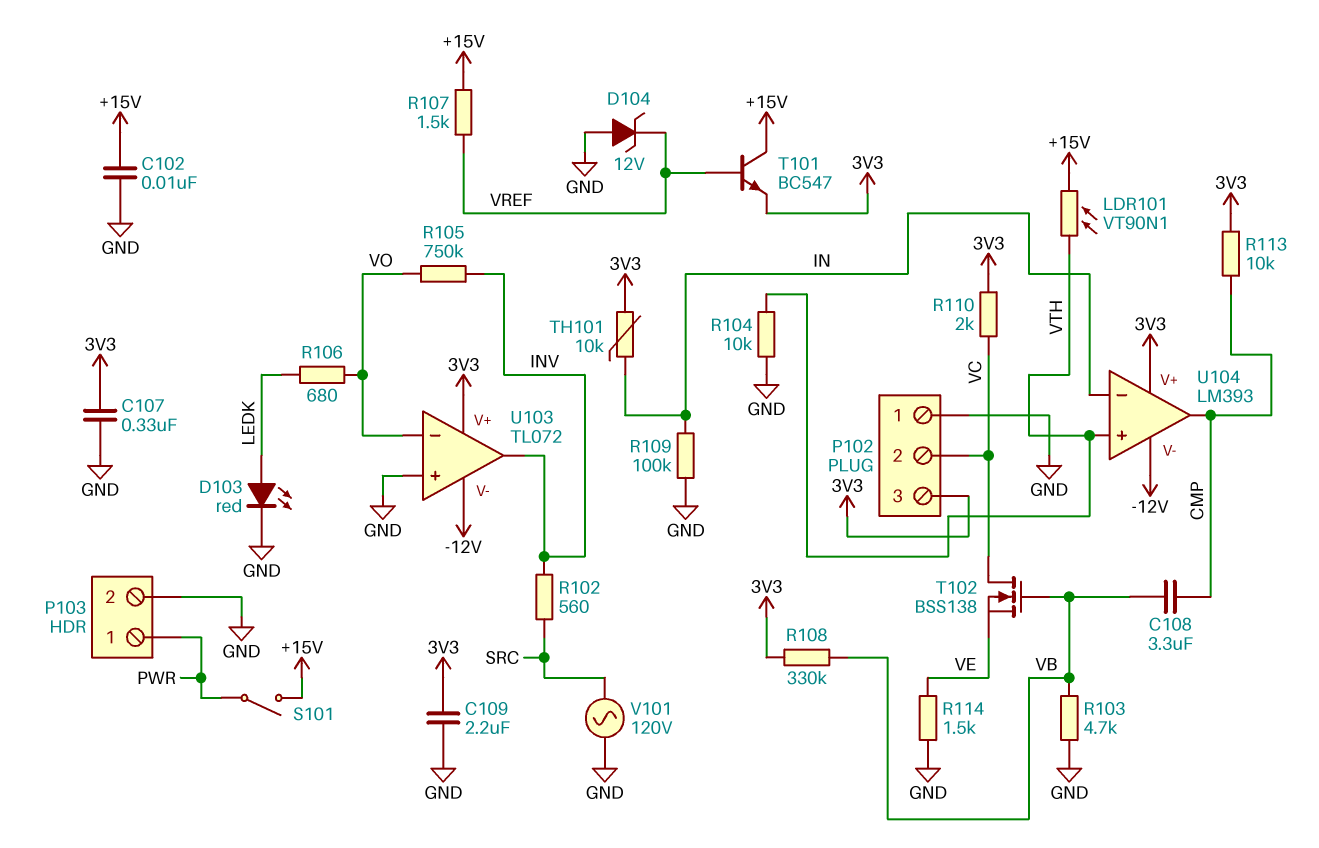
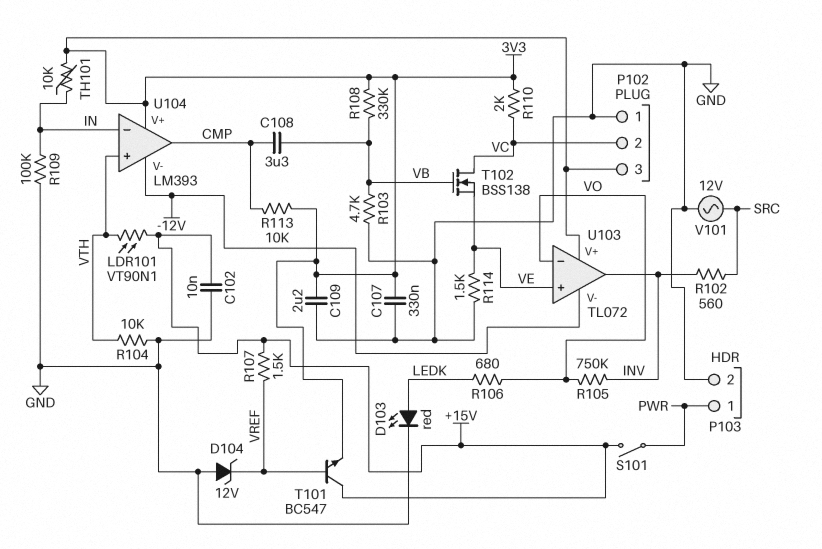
U103 pin in+: GND -> VE
V101: AC 120V (GND, SRC) -> AC 12V (GND, SRC)

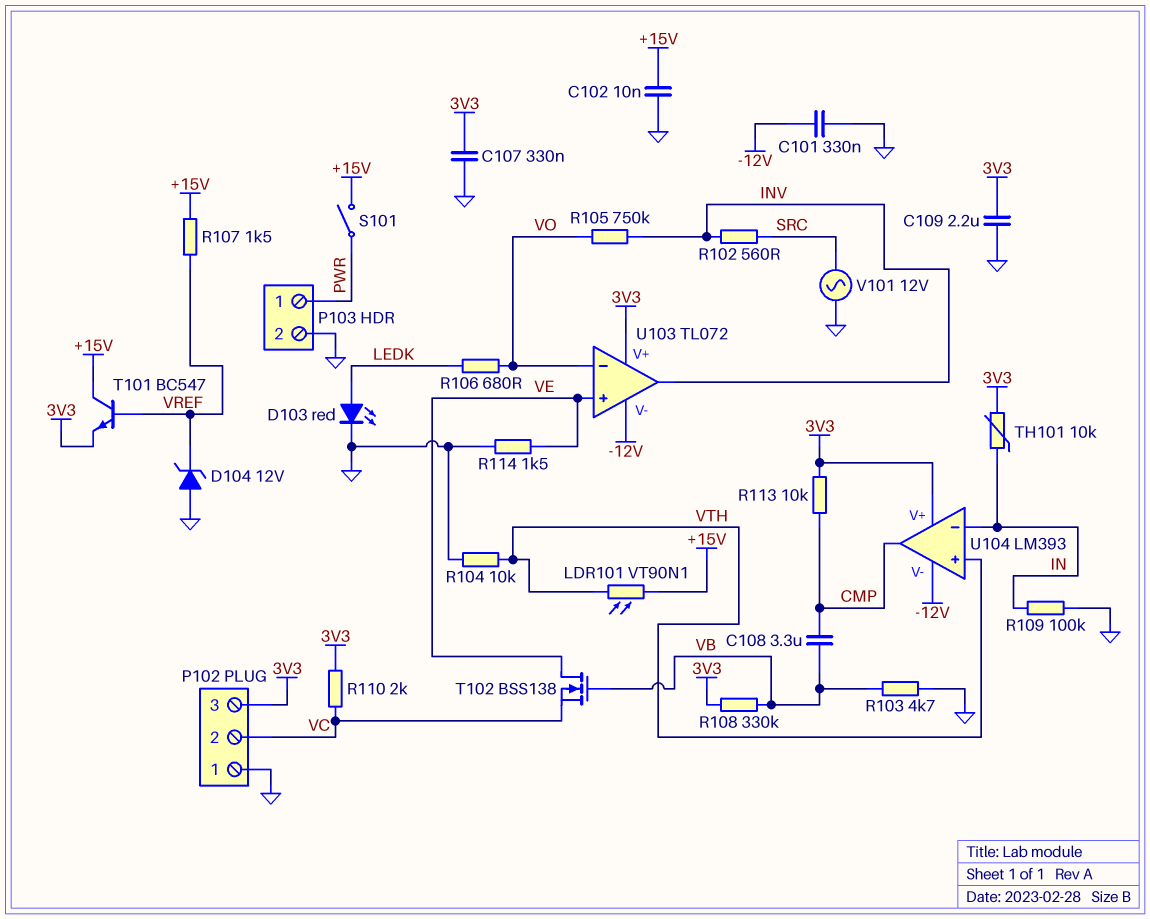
C101: none -> 330nF (-12V, GND)
T102: NMOS BSS138 (G VB, D VC, S VE) -> NMOS BSS138 (G VB, D VE, S VC)

